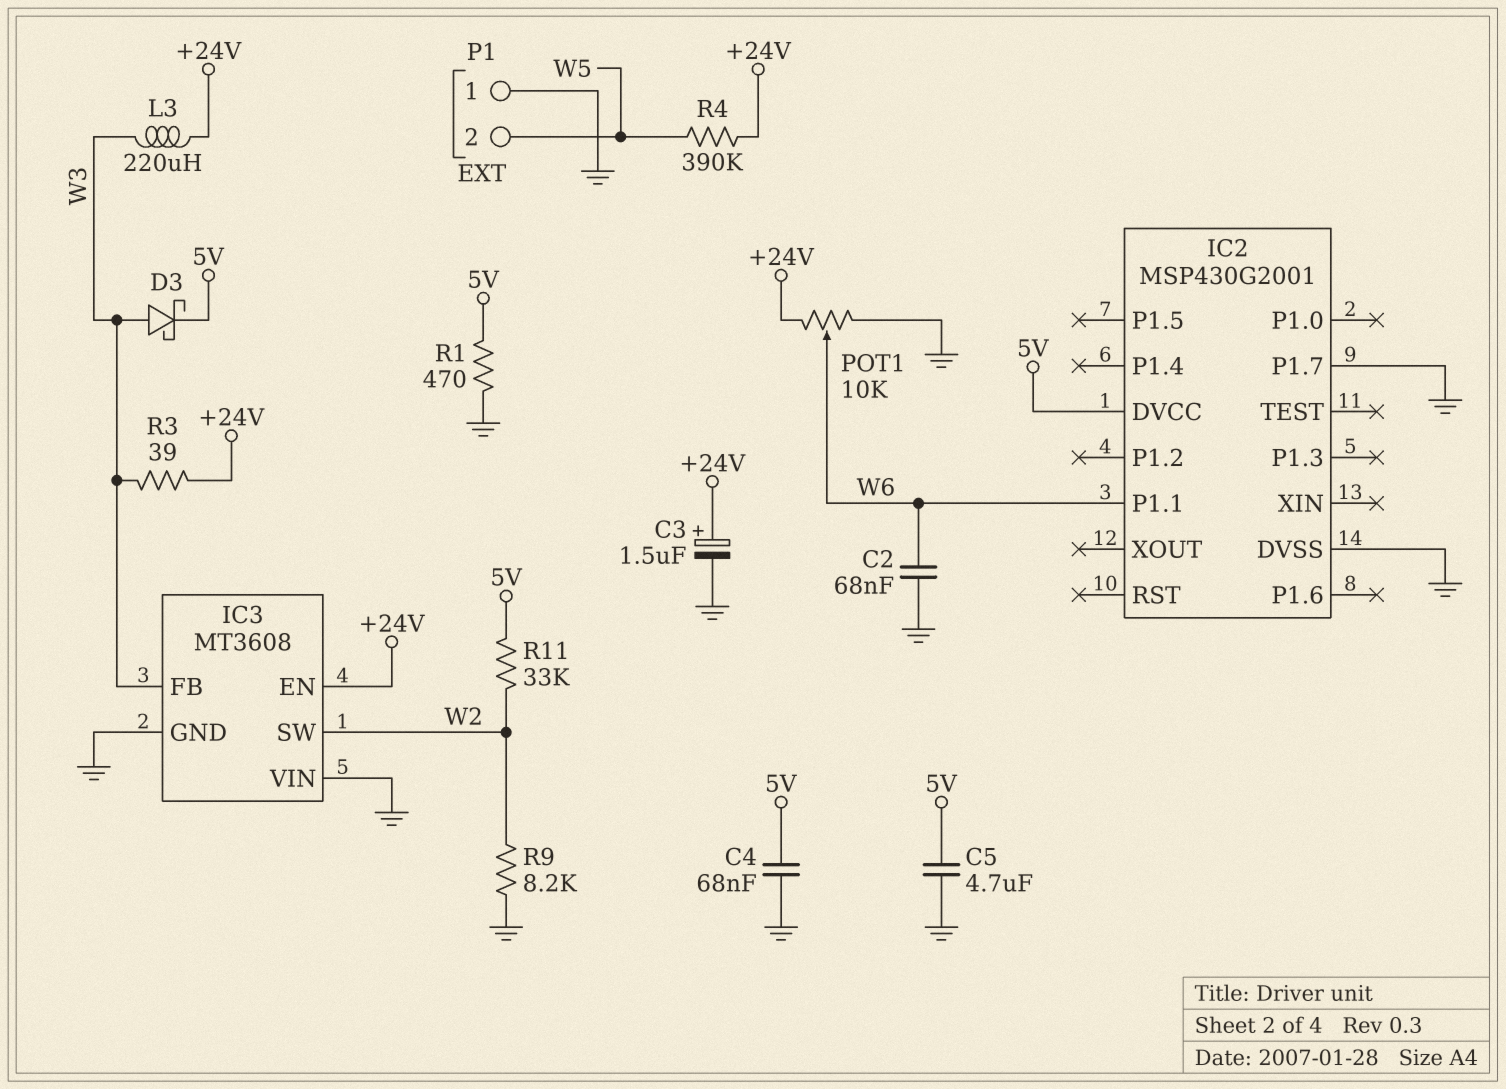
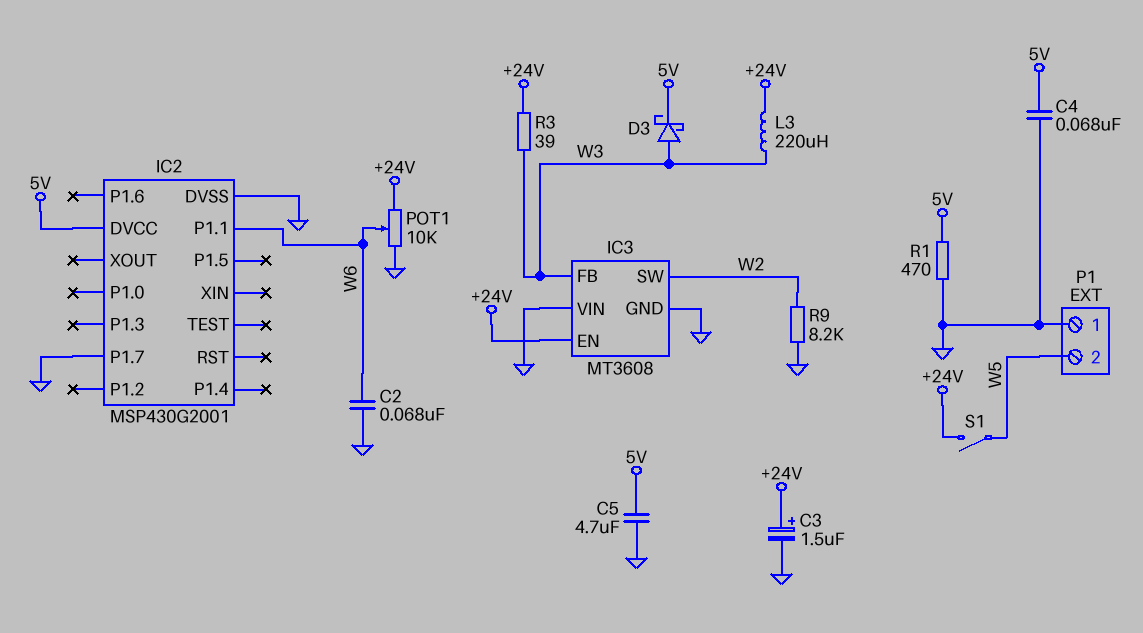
R4: 390k (+24V, W5) -> none
R11: 33k (5V, W2) -> none
S1: none -> switch (+24V, W5)

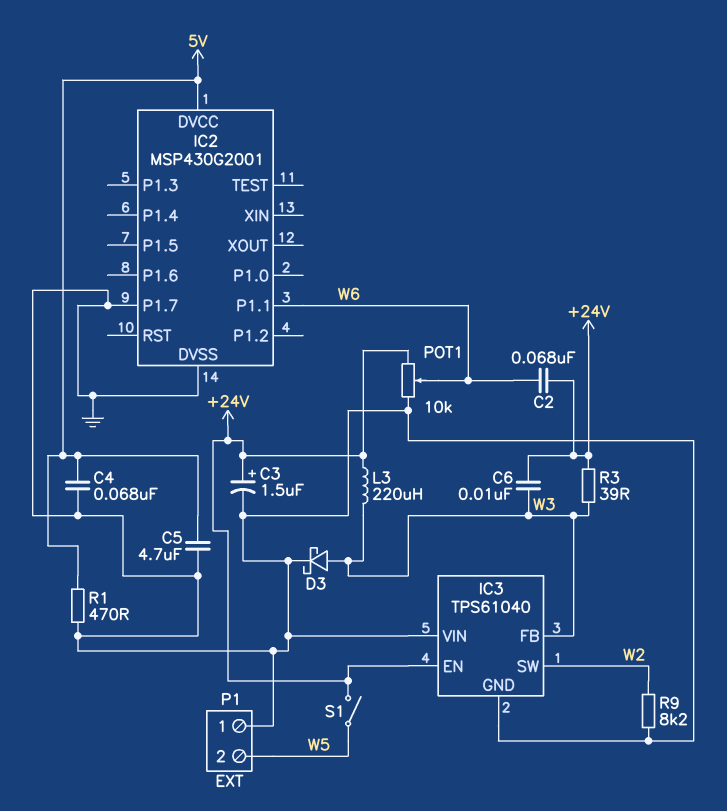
C2: 68nF (GND, W6) -> 68nF (+24V, W6)
C6: none -> 10nF (+24V, W3)
D3: schottky (A W3, K 5V) -> schottky (A W3, K GND)
IC3: MT3608 -> TPS61040

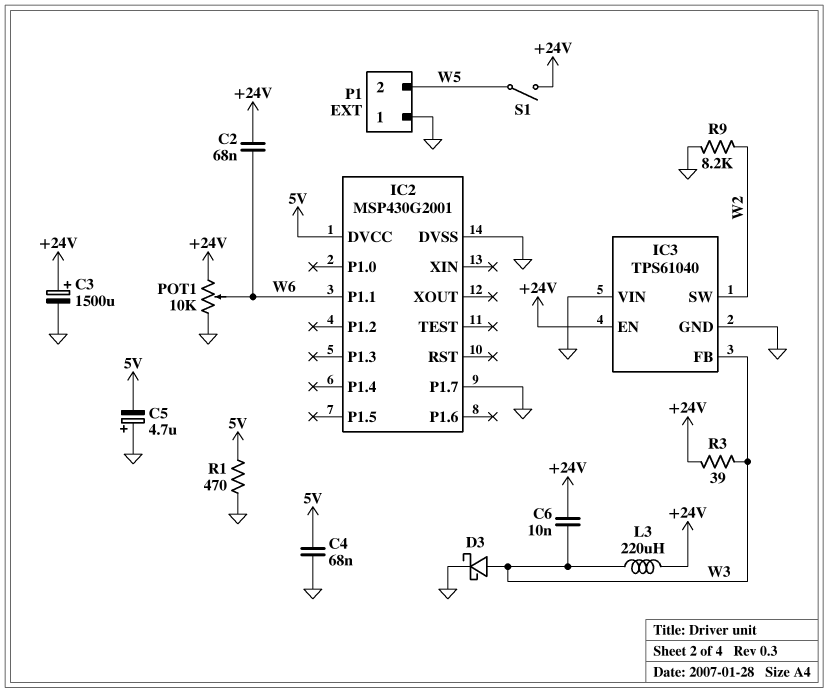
C3: 1.5uF (plus +24V, minus GND) -> 1500uF (plus +24V, minus GND)
C5: 4.7uF (5V, GND) -> 4.7uF (plus GND, minus 5V)

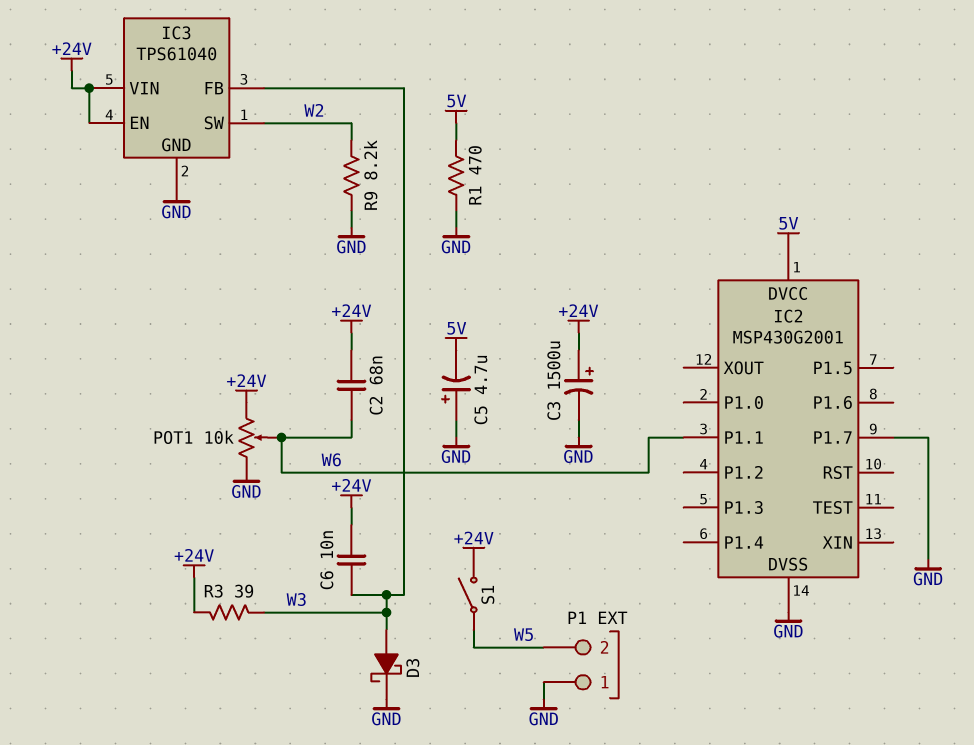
C4: 68nF (5V, GND) -> none
IC3 pin VIN: GND -> +24V
L3: 220uH (+24V, W3) -> none

